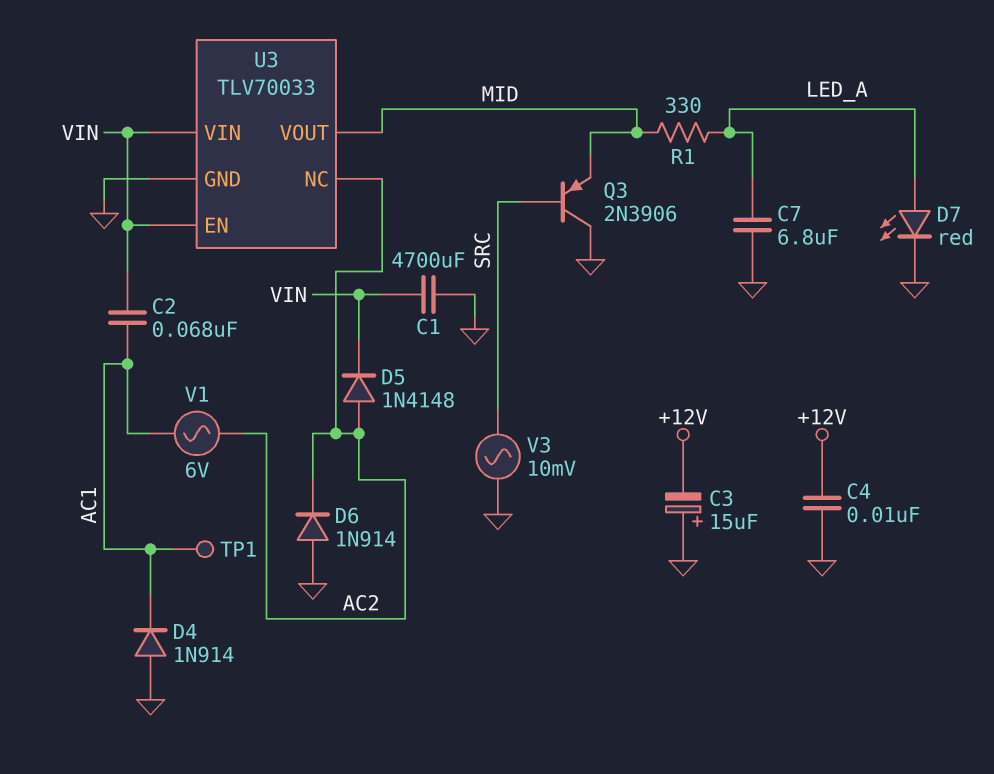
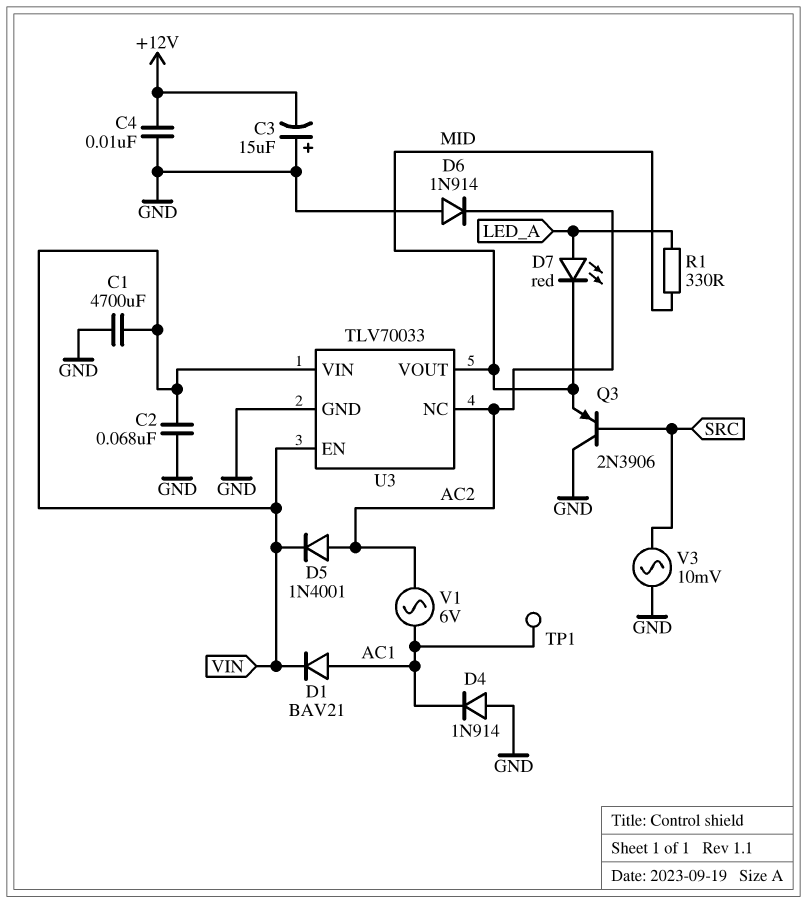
C2: 68nF (AC1, VIN) -> 68nF (GND, VIN)
C7: 6.8uF (GND, LED_A) -> none
D1: none -> diode BAV21 (A AC1, K VIN)
D5: diode 1N4148 (A AC2, K VIN) -> diode 1N4001 (A AC2, K VIN)
D7: LED red (A LED_A, K GND) -> LED red (A LED_A, K MID)

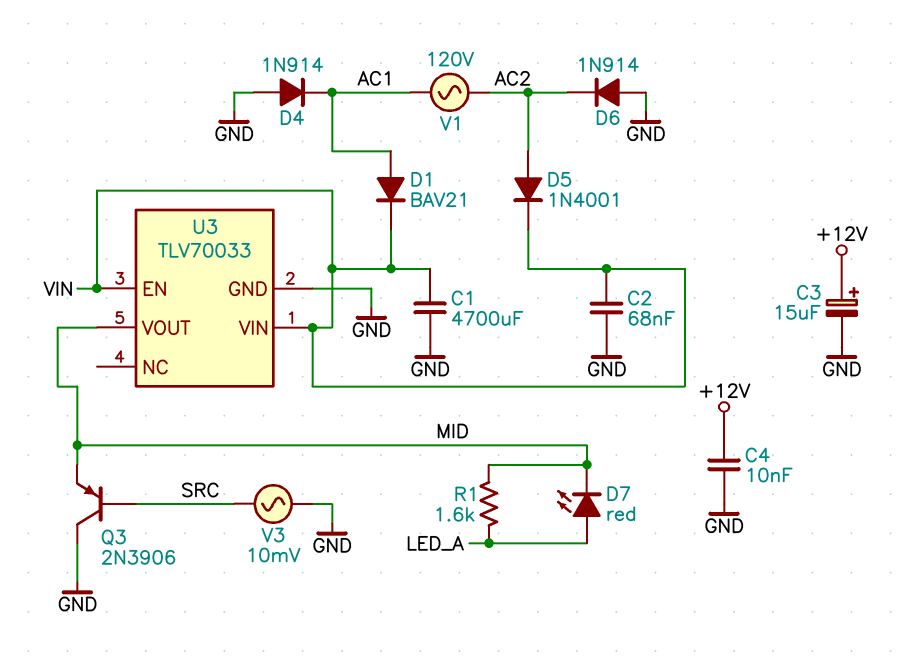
C3: 15uF (plus GND, minus +12V) -> 15uF (plus +12V, minus GND)
R1: 330 (LED_A, MID) -> 1.6k (LED_A, MID)
TP1: test point (AC1) -> none
U3 pin NC: AC2 -> none
V1: AC 6V (AC1, AC2) -> AC 120V (AC1, AC2)

